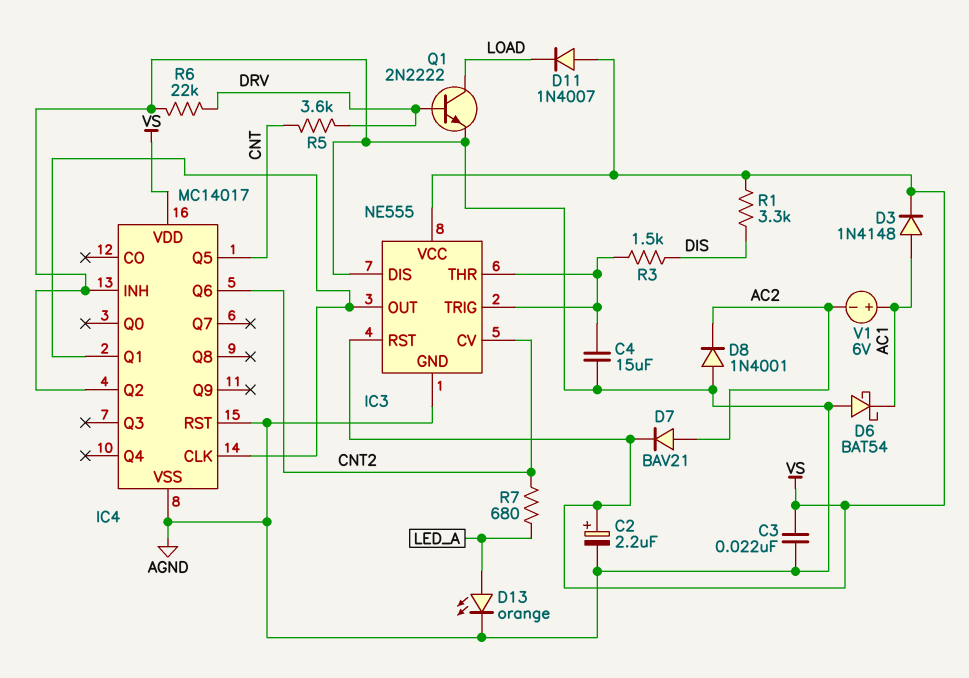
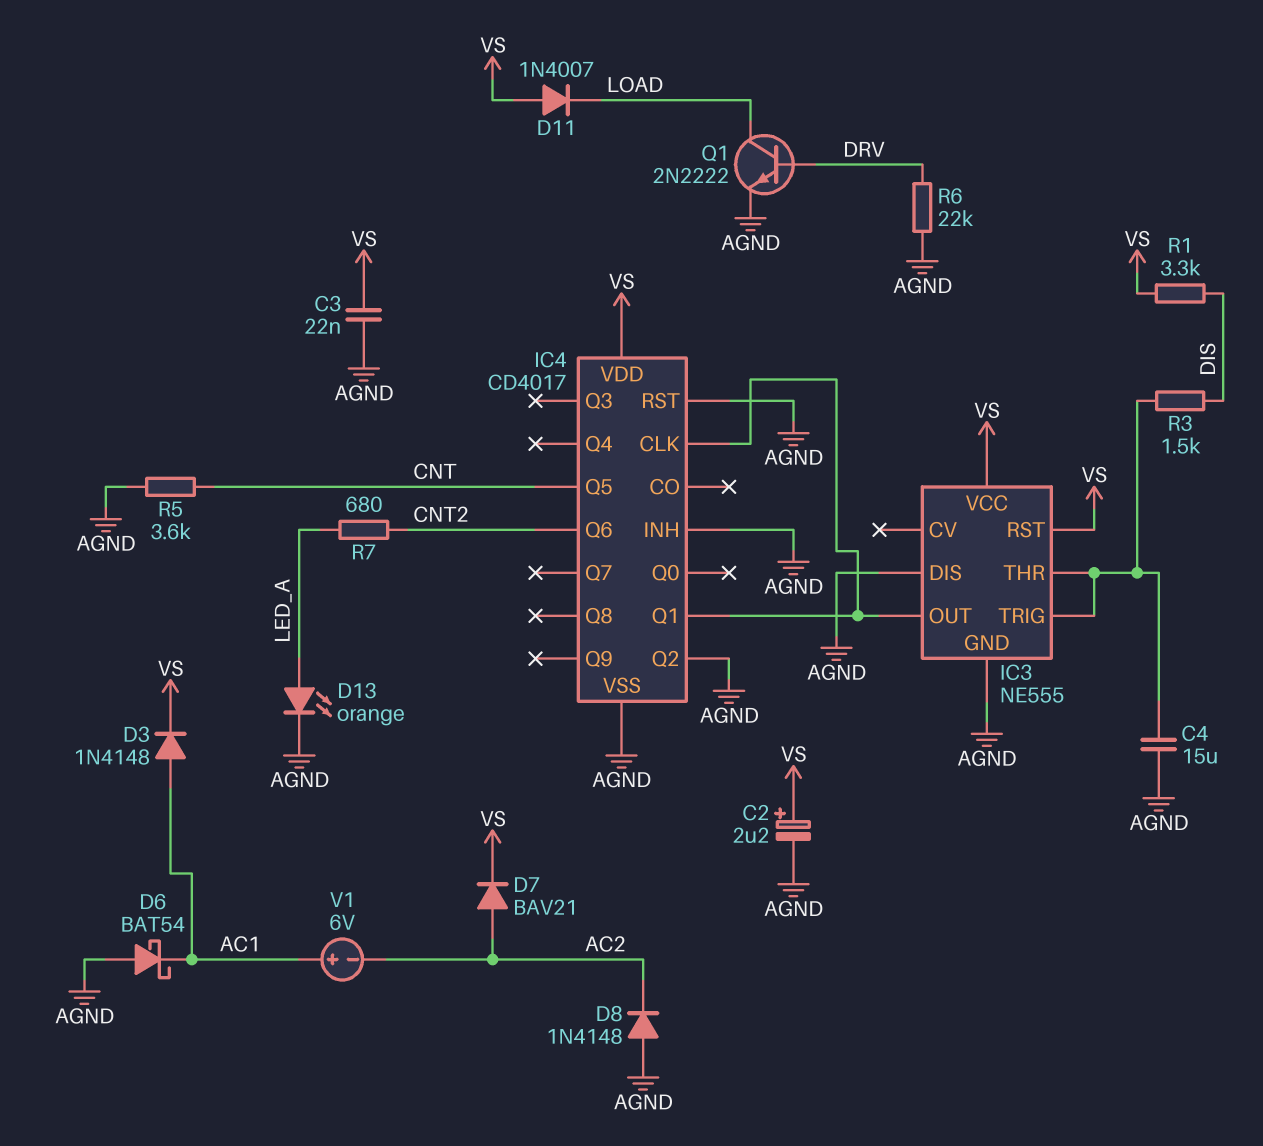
D8: diode 1N4001 (A AGND, K AC2) -> diode 1N4148 (A AGND, K AC2)
IC3 pin CV: CNT2 -> none
IC4: MC14017 -> CD4017
R5: 3.6k (CNT, DRV) -> 3.6k (AGND, CNT)

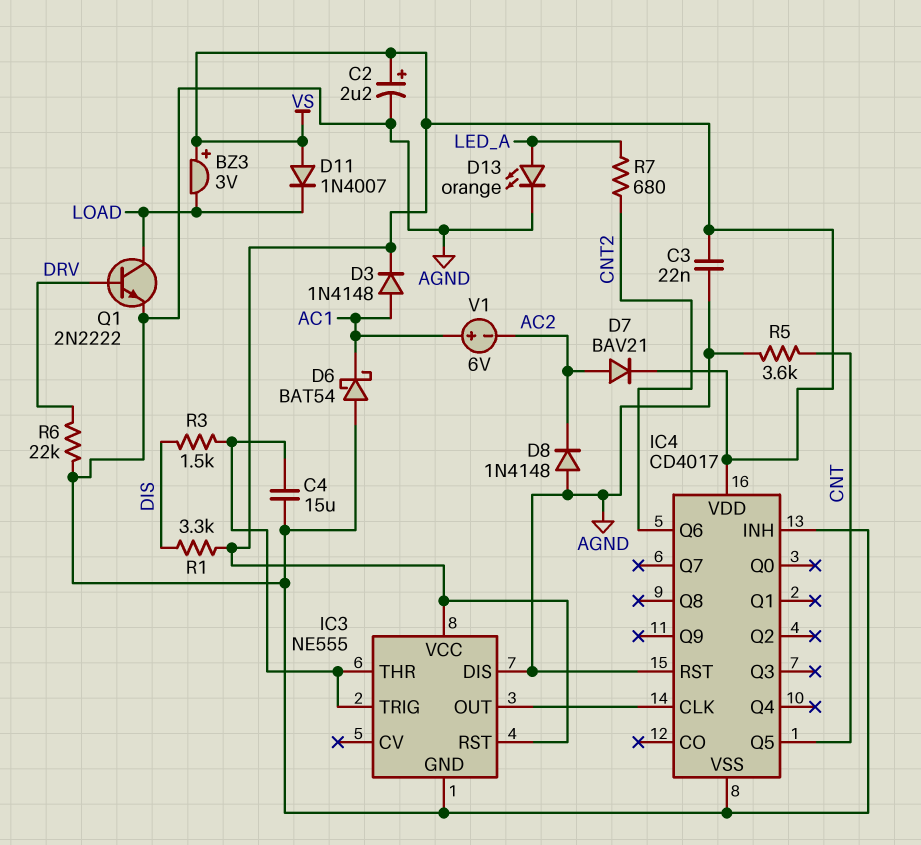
BZ3: none -> buzzer 3V (plus VS, minus LOAD)
IC4 pin Q1: IC3/OUT -> none
IC4 pin Q2: AGND -> none

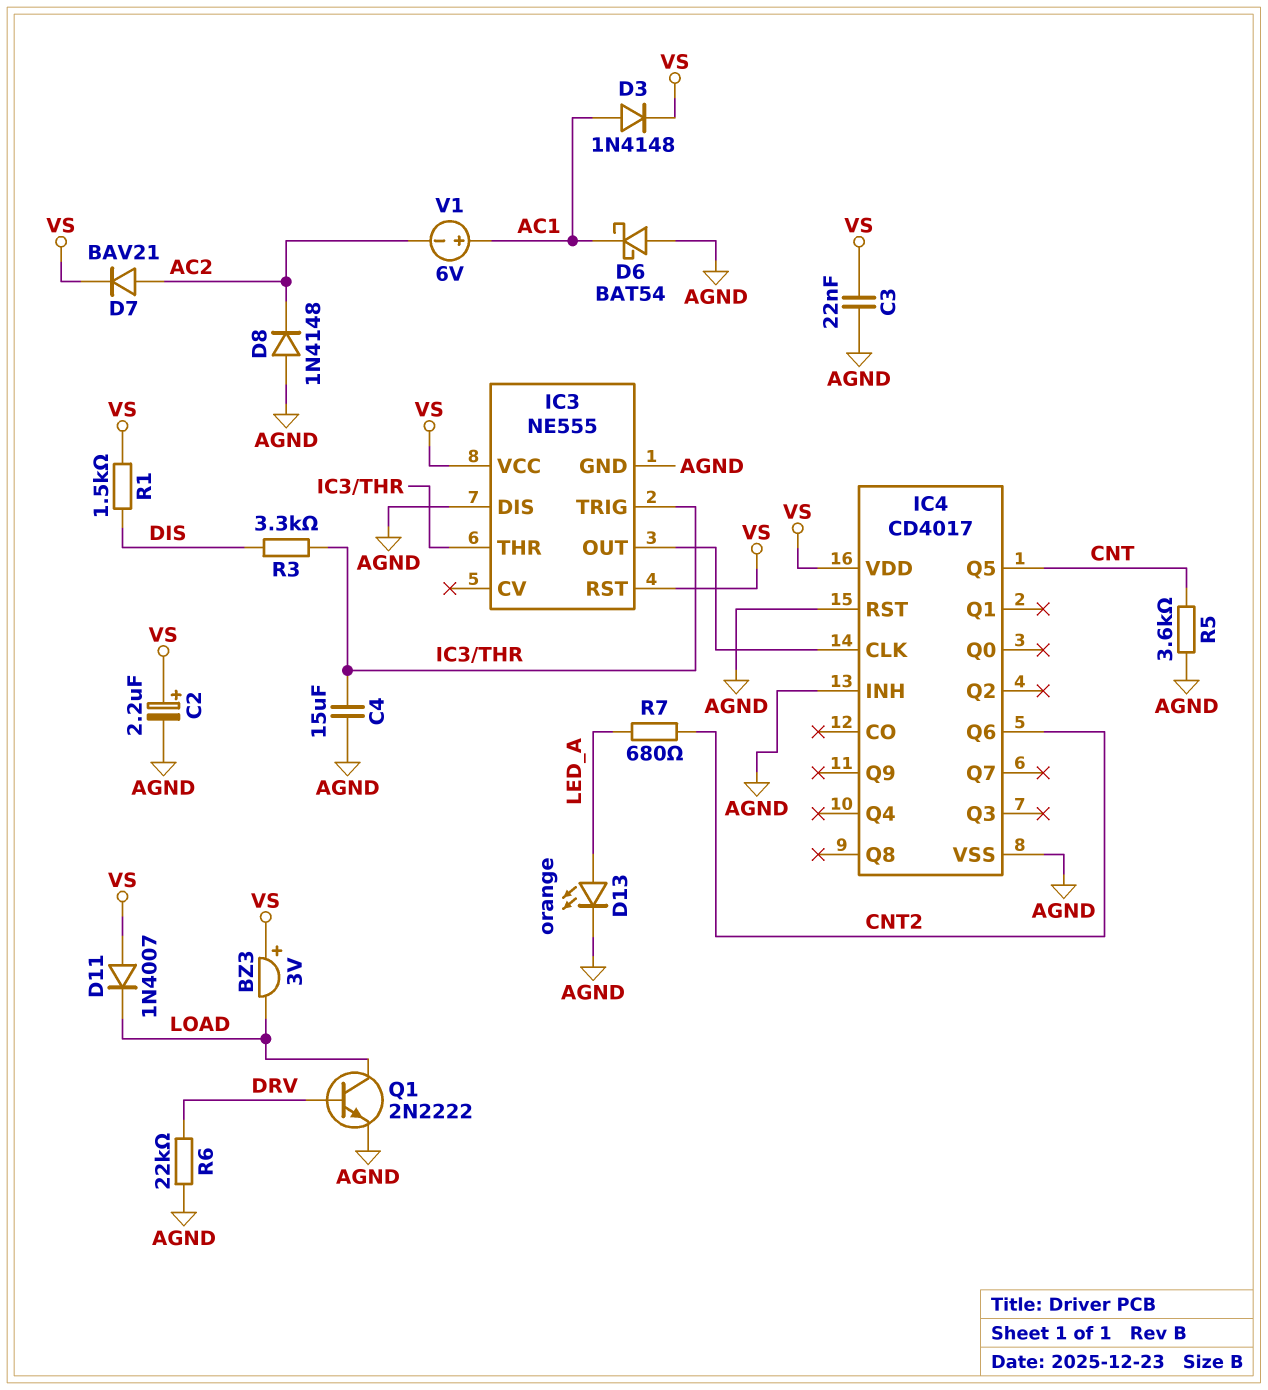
R1: 3.3k (DIS, VS) -> 1.5k (DIS, VS)
R3: 1.5k (DIS, IC3/THR) -> 3.3k (DIS, IC3/THR)

